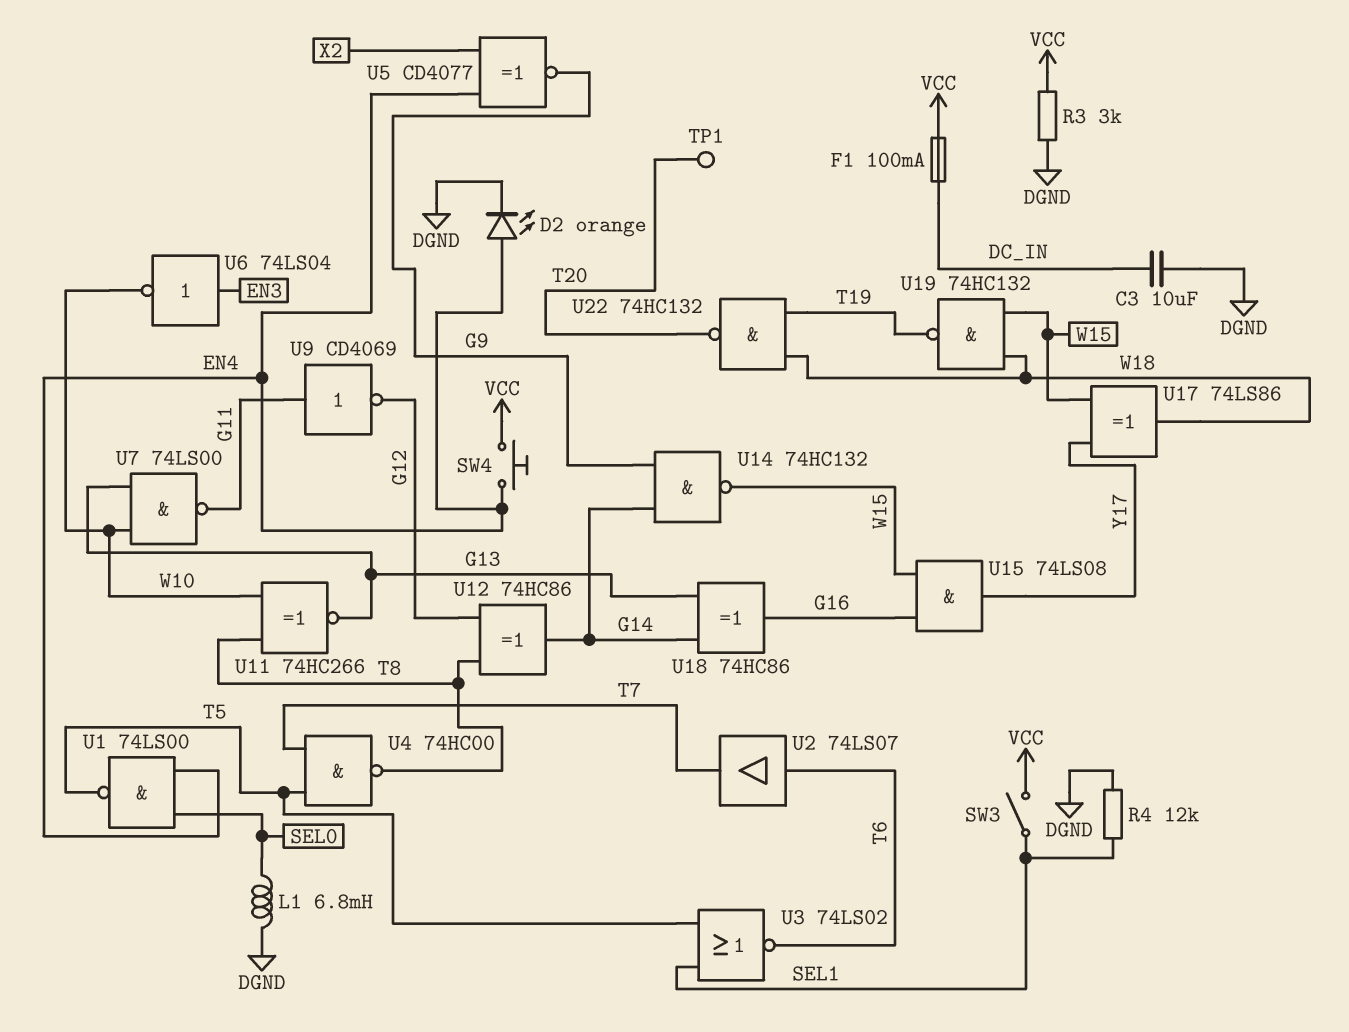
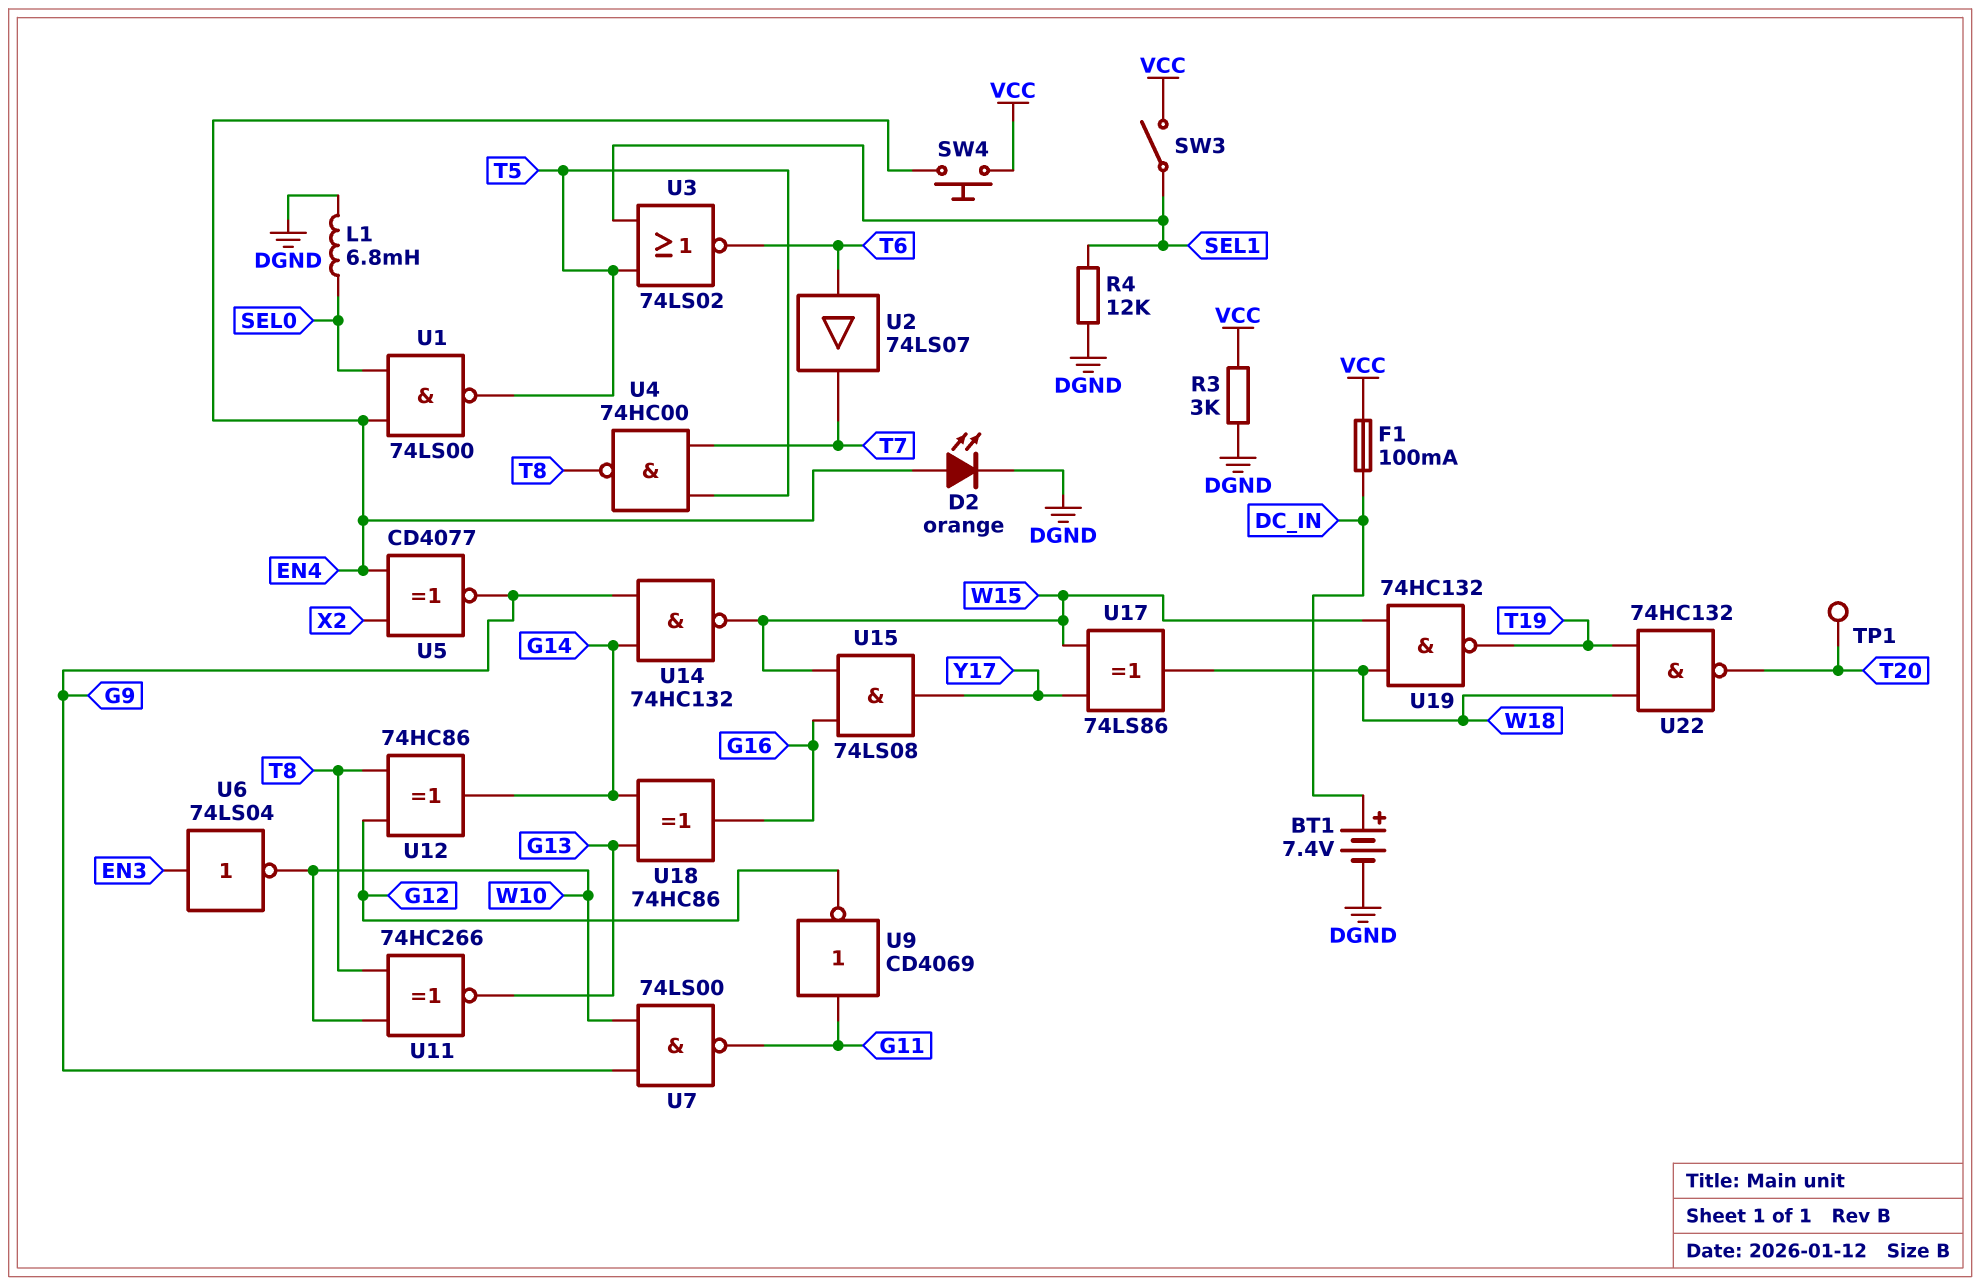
BT1: none -> 7.4V (plus DC_IN, minus DGND)
C3: 10uF (DC_IN, DGND) -> none
U7: NAND 74LS00 (in G13, in W10, out G11) -> NAND 74LS00 (in G9, in W10, out G11)

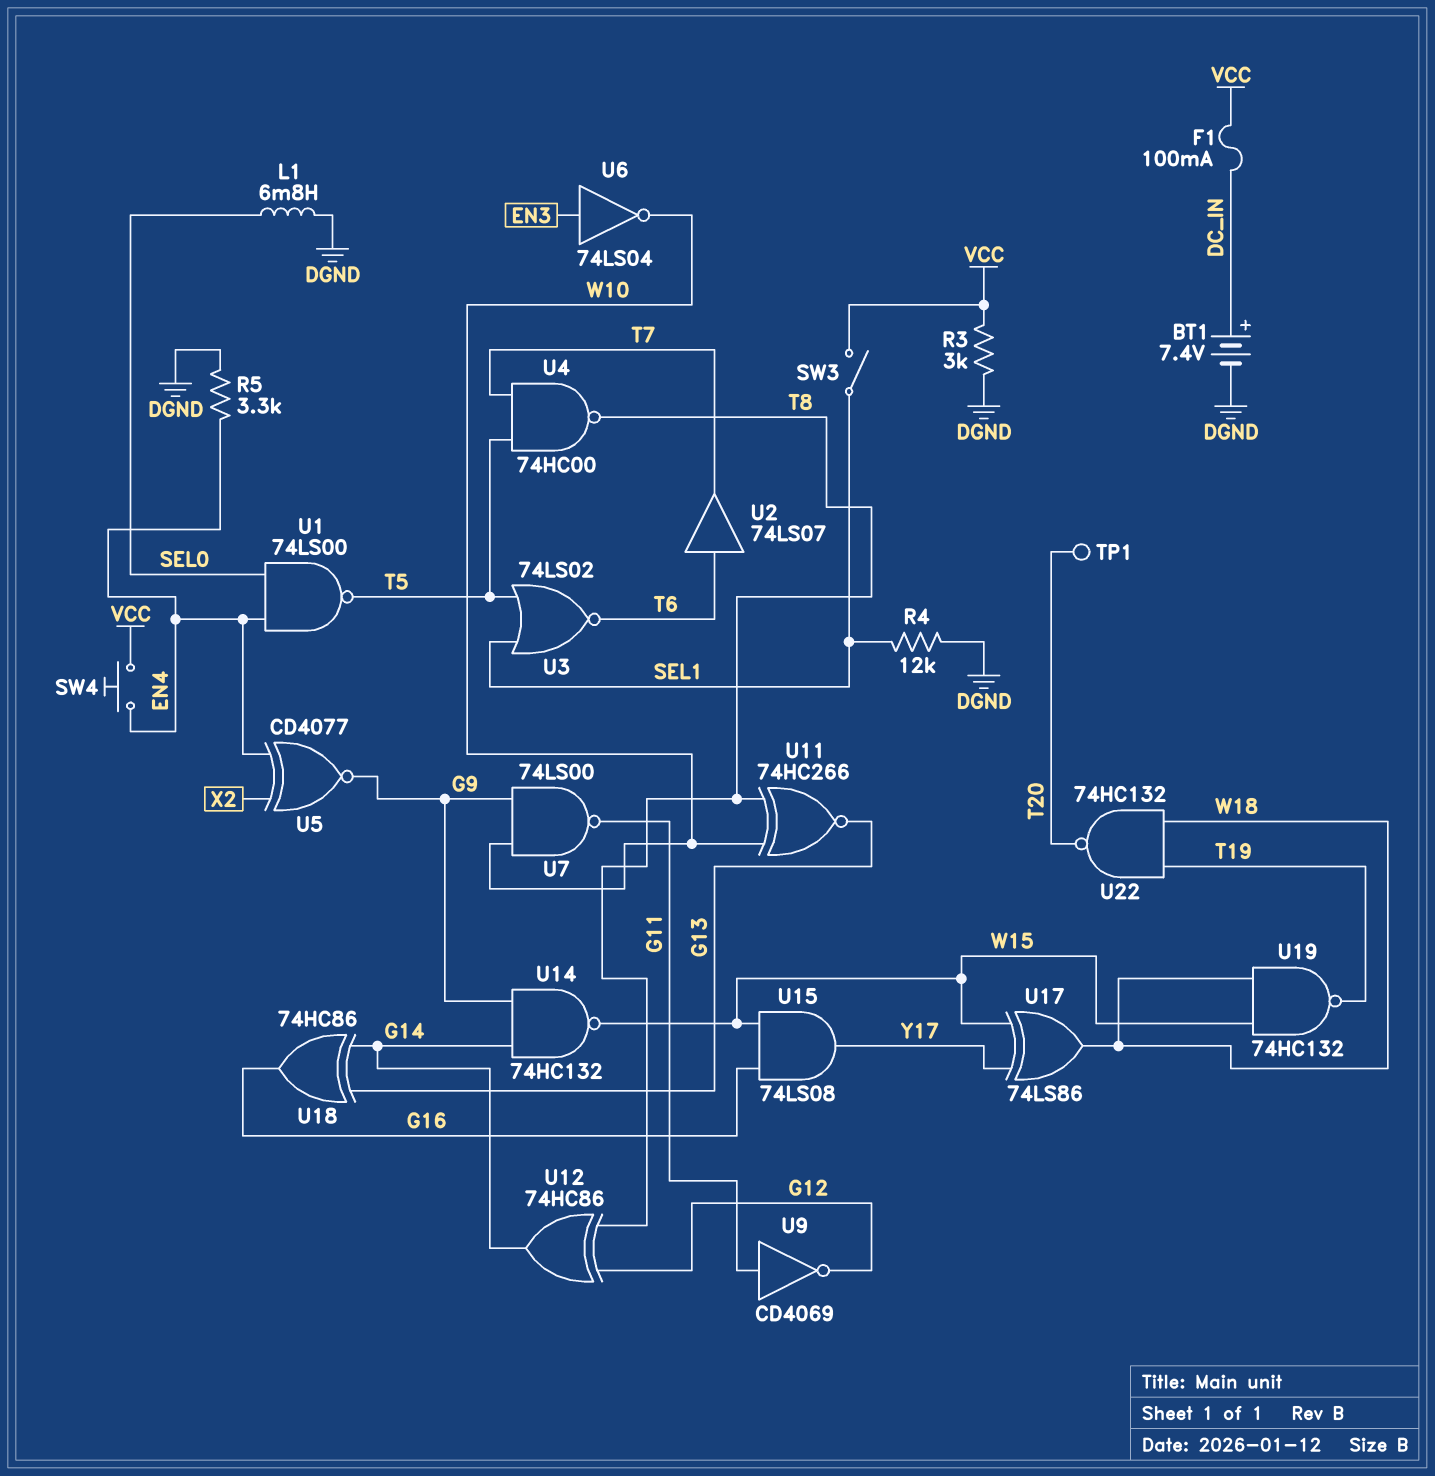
D2: LED orange (A EN4, K DGND) -> none
R5: none -> 3.3k (DGND, EN4)

